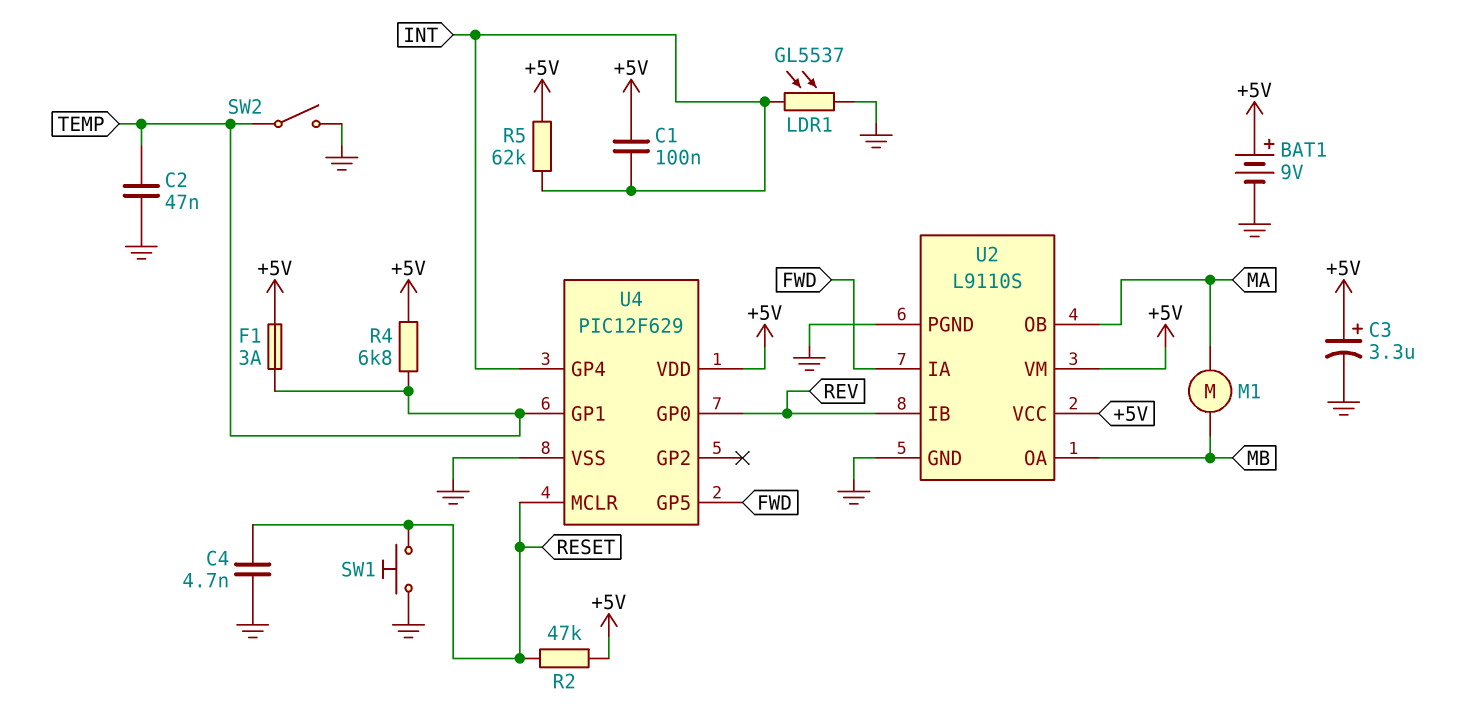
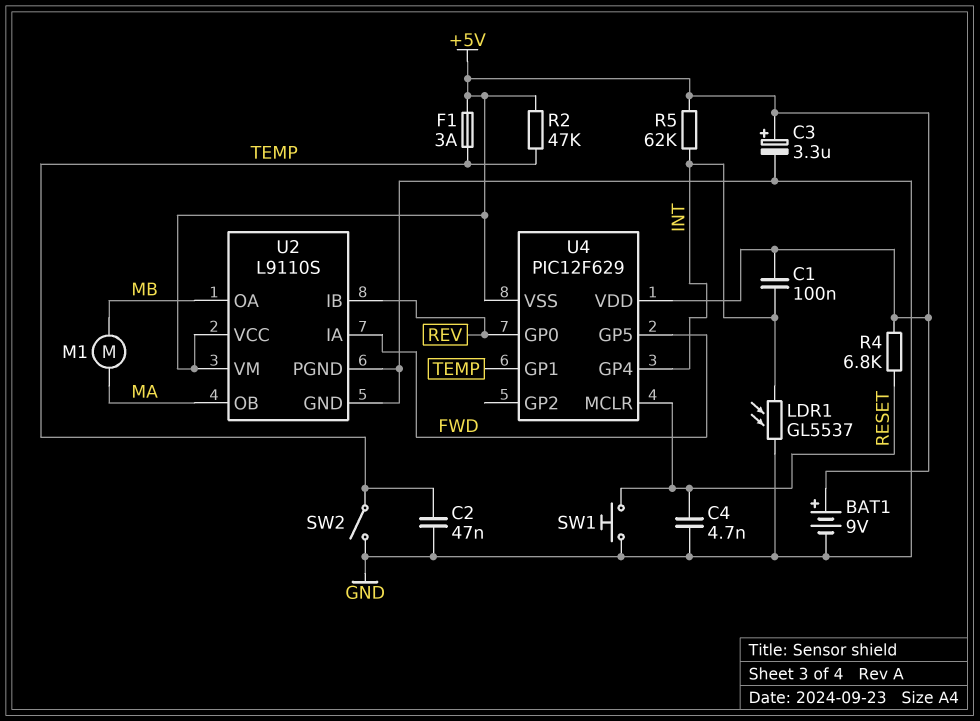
R2: 47k (+5V, RESET) -> 47k (+5V, TEMP)
R4: 6.8k (+5V, TEMP) -> 6.8k (+5V, RESET)
U4 pin VSS: GND -> +5V

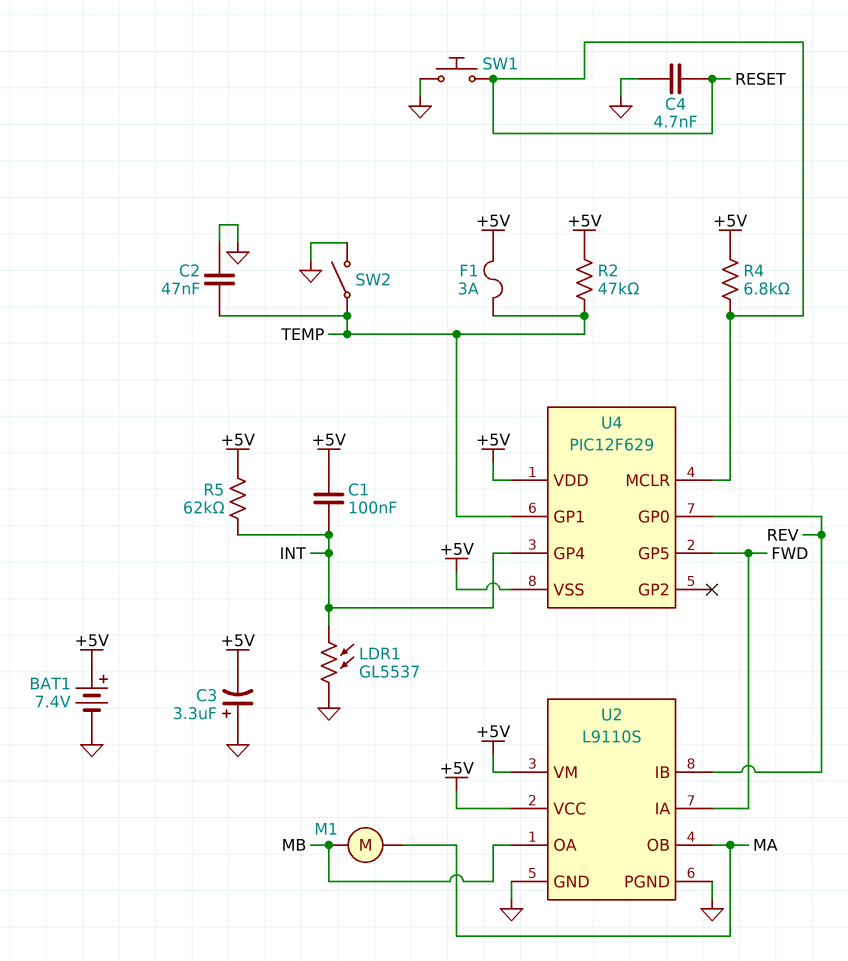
BAT1: 9V (plus +5V, minus GND) -> 7.4V (plus +5V, minus GND)
C3: 3.3uF (plus +5V, minus GND) -> 3.3uF (plus GND, minus +5V)

